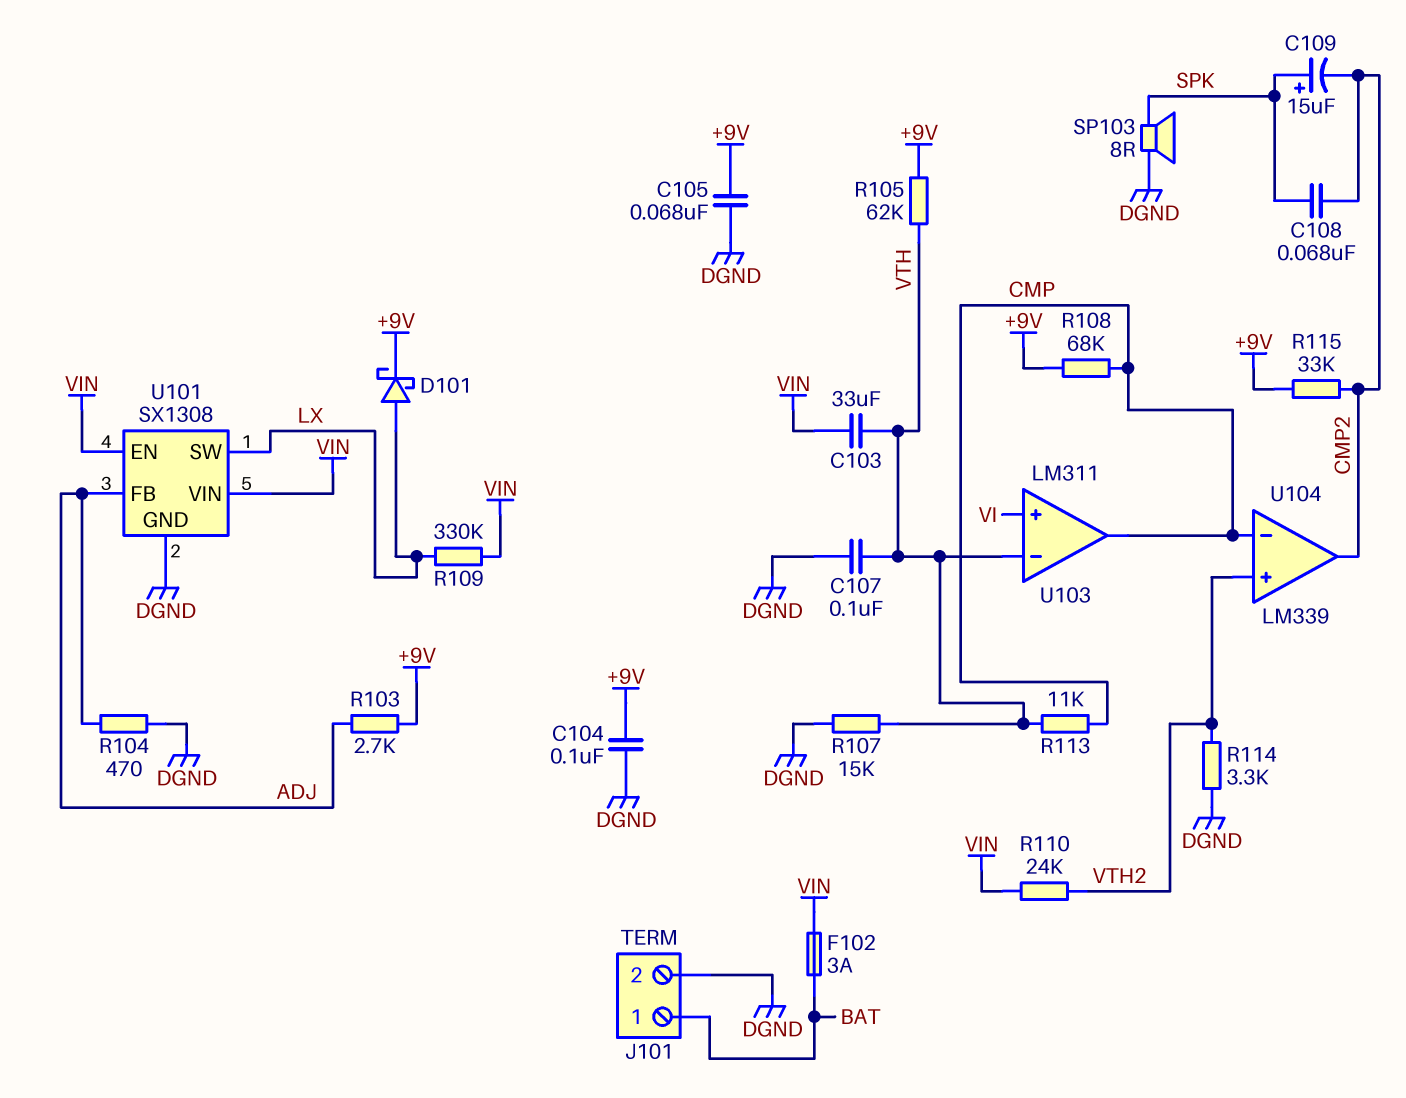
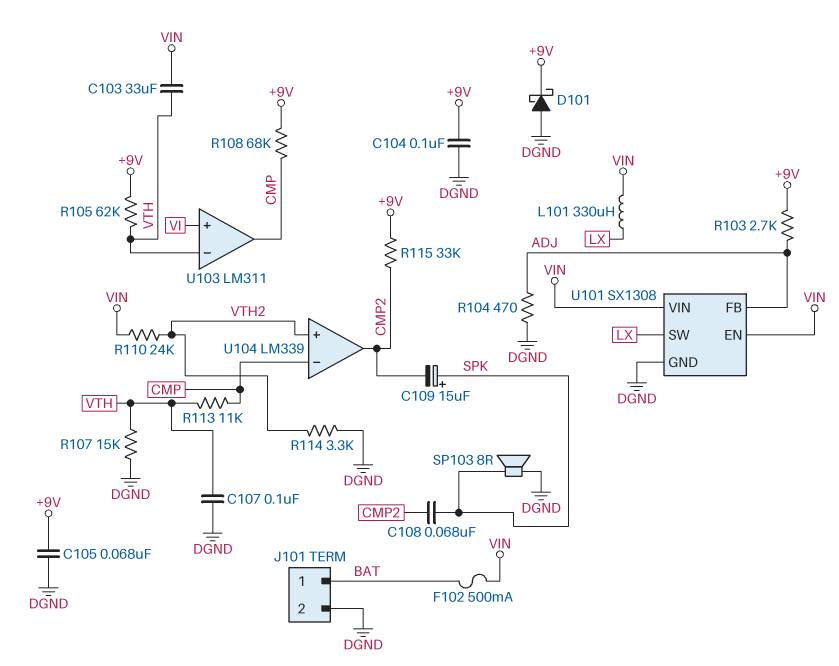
D101: schottky (A LX, K +9V) -> schottky (A DGND, K +9V)
F102: 3A (BAT, VIN) -> 500mA (BAT, VIN)
L101: none -> 330uH (LX, VIN)
R109: 330k (LX, VIN) -> none

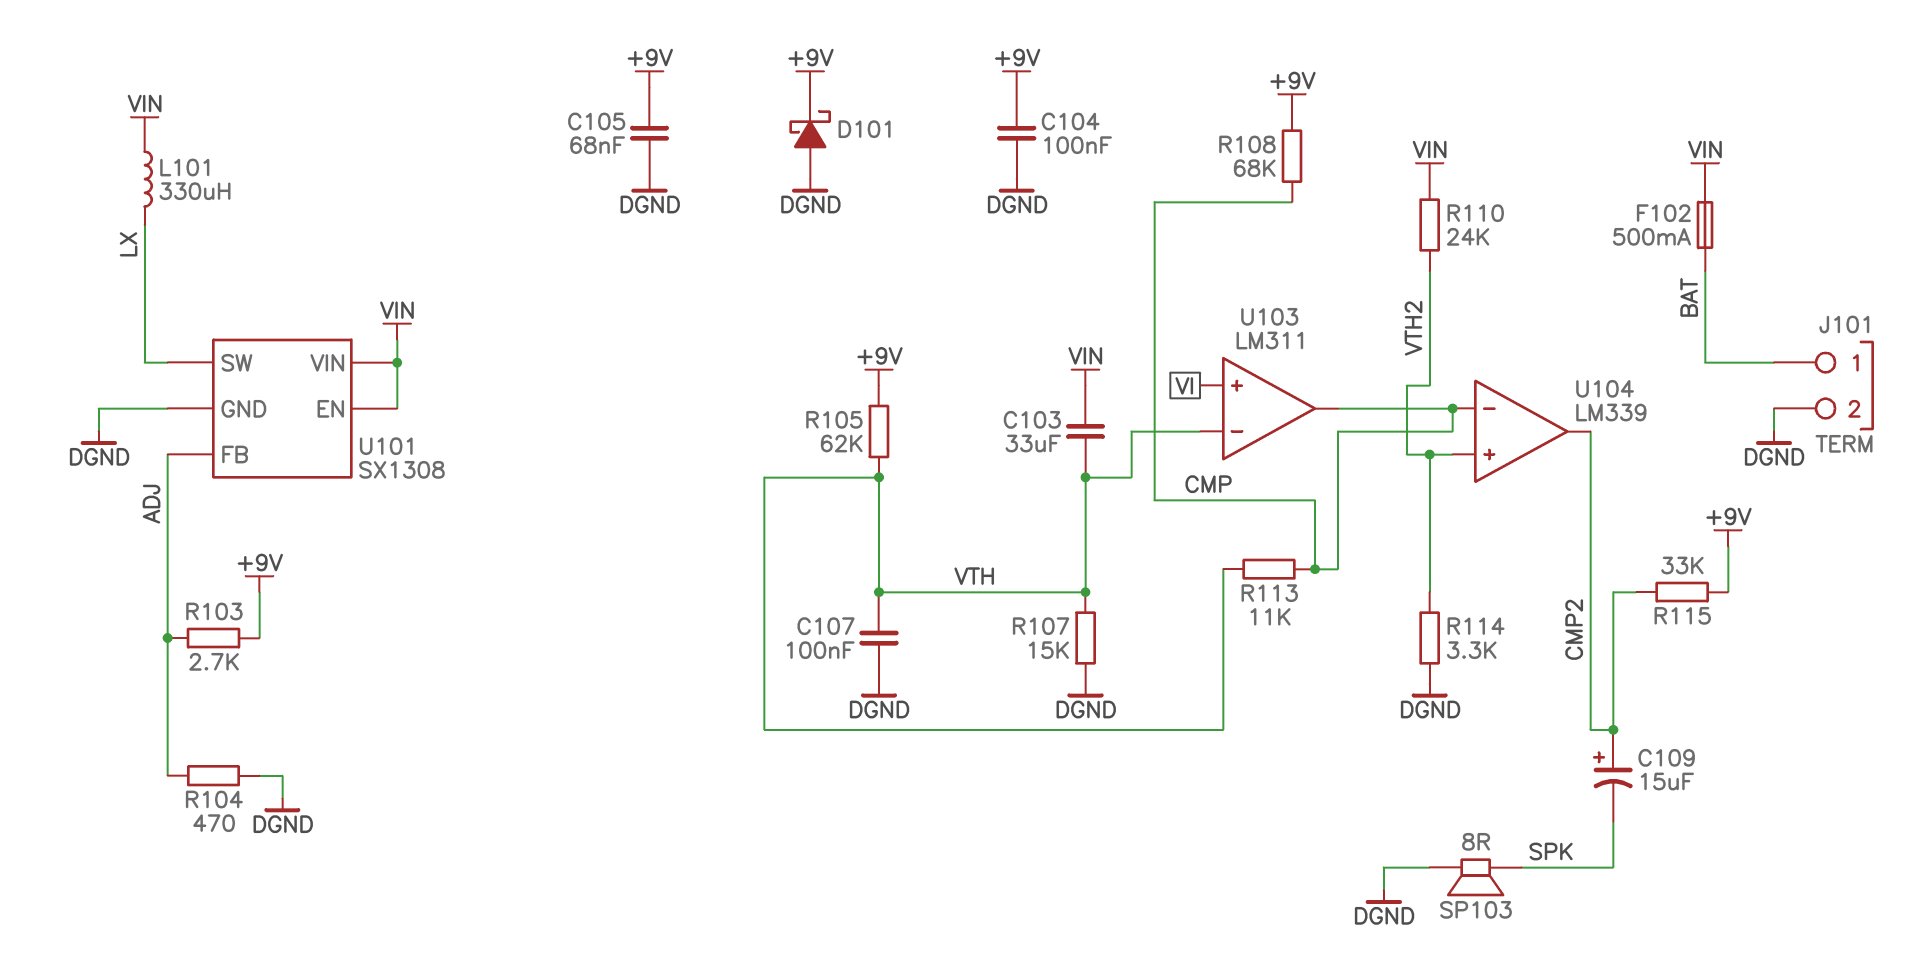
C108: 68nF (CMP2, SPK) -> none
C109: 15uF (plus SPK, minus CMP2) -> 15uF (plus CMP2, minus SPK)

